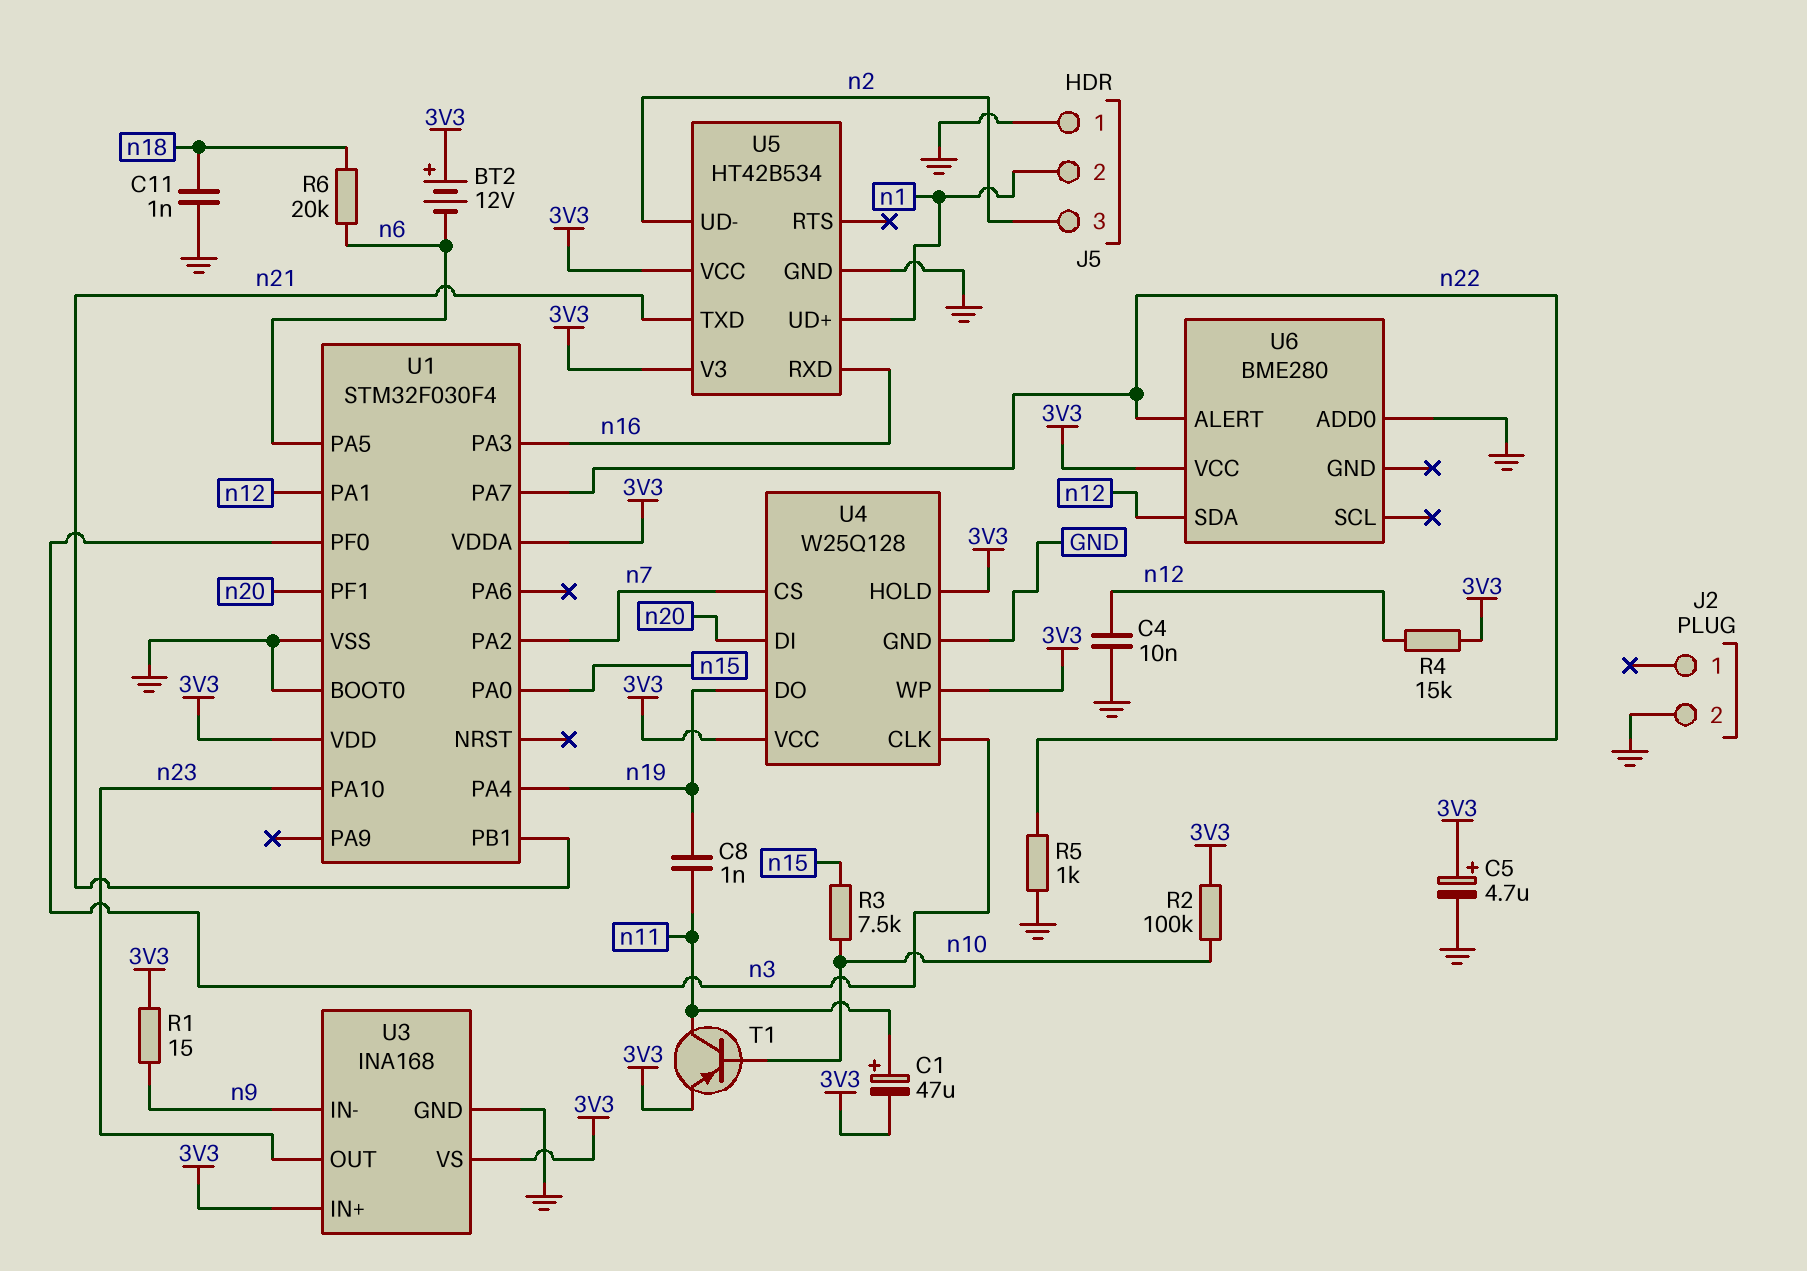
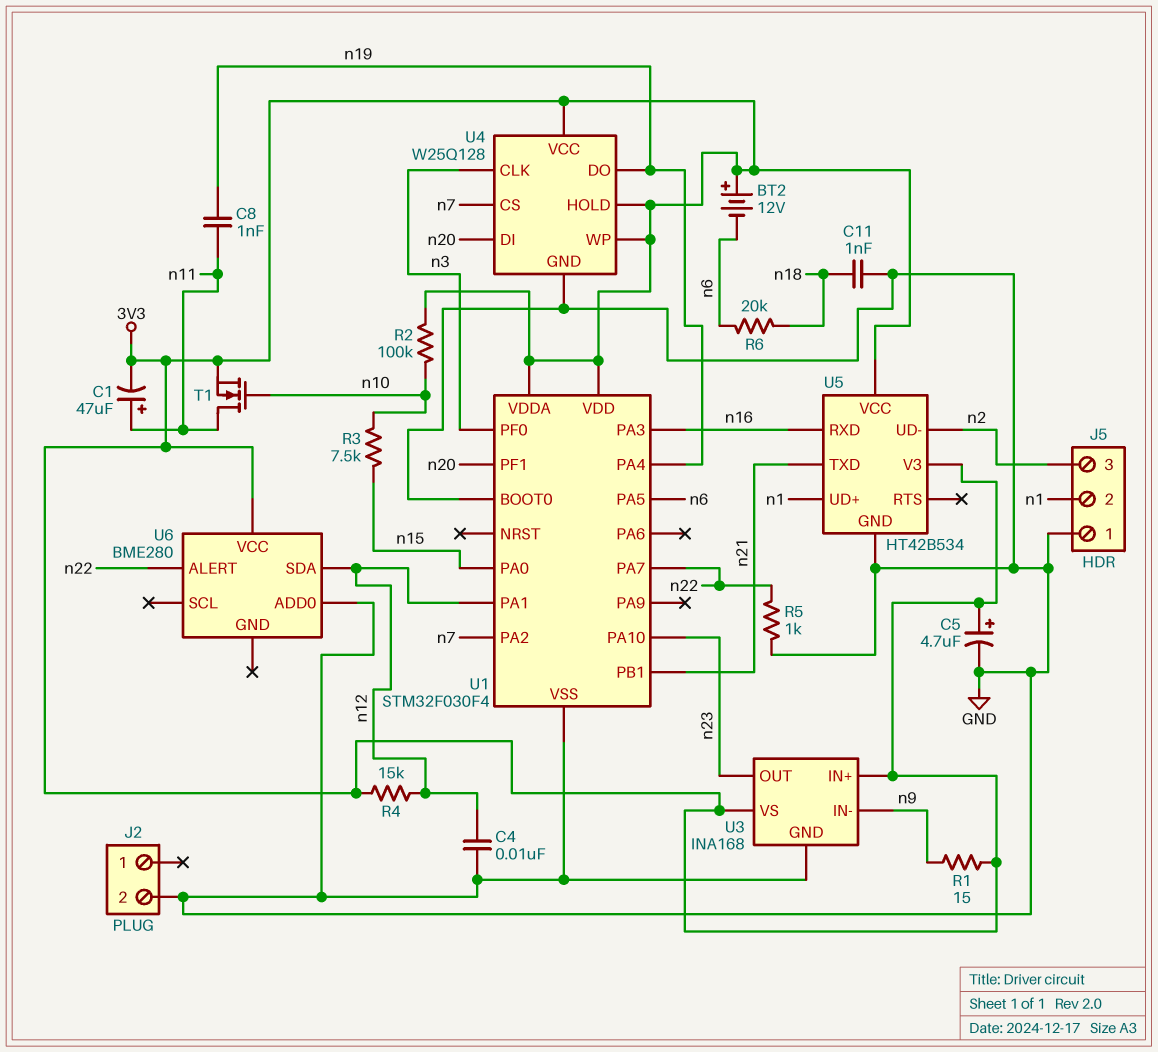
T1: PNP (B n10, C n11, E 3V3) -> NMOS (G n10, D n11, S 3V3)

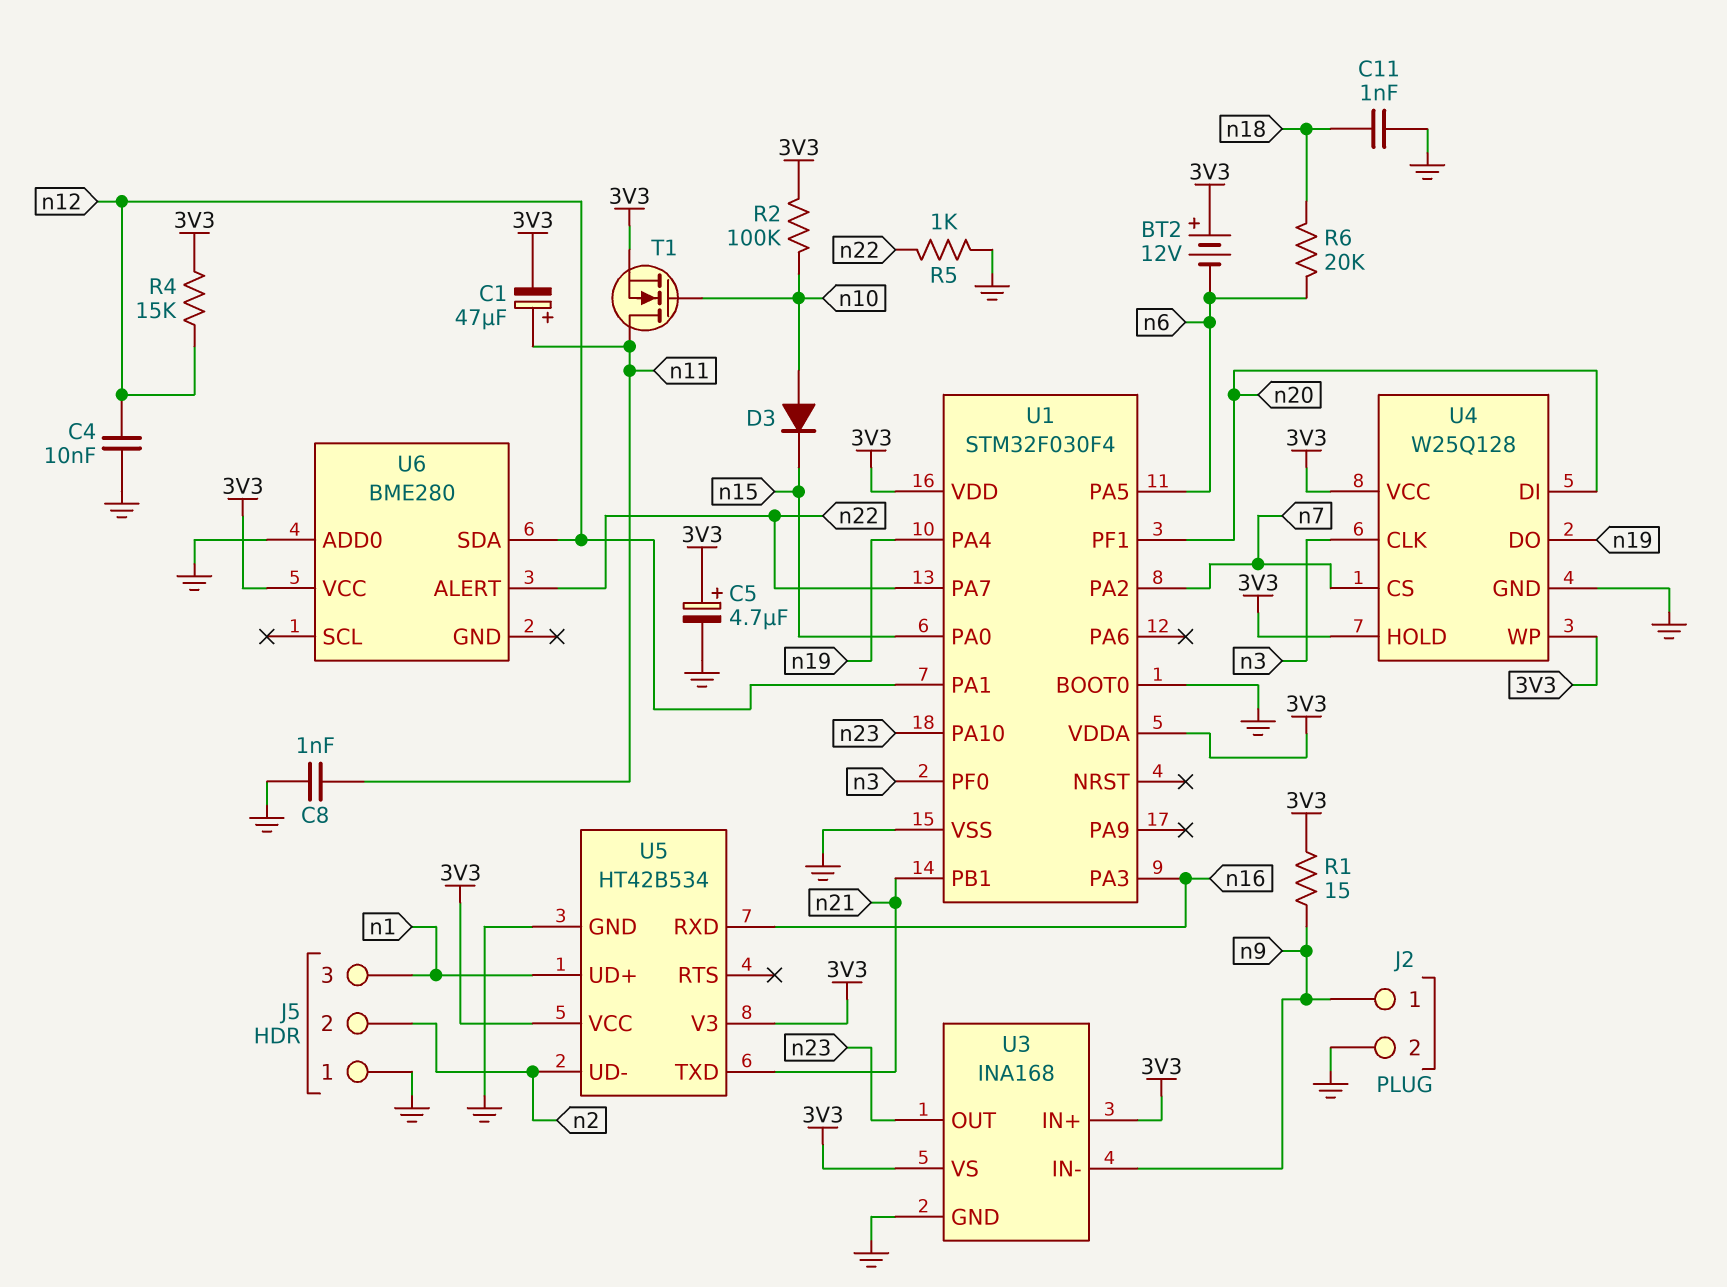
C8: 1nF (n11, n19) -> 1nF (GND, n11)
D3: none -> diode (A n10, K n15)
J2 pin 1: none -> n9
J5 pin 2: n1 -> n2
J5 pin 3: n2 -> n1
R3: 7.5k (n10, n15) -> none

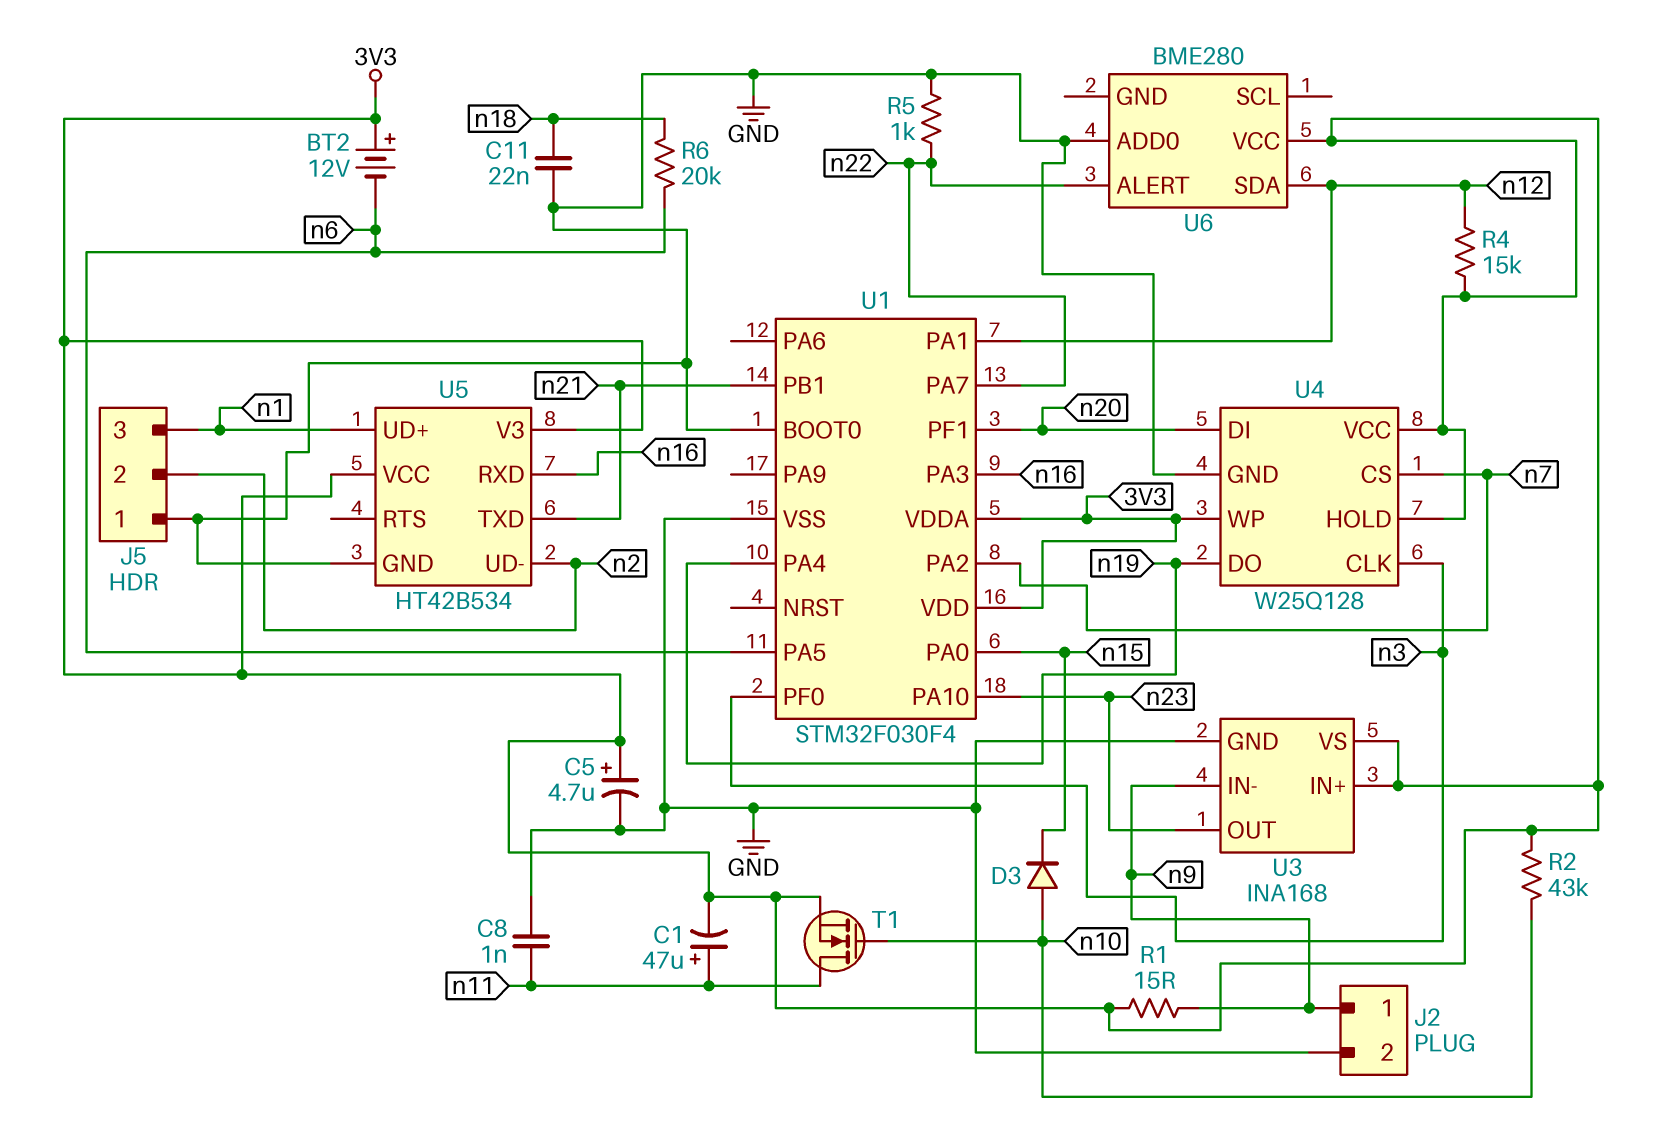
C4: 10nF (GND, n12) -> none
C11: 1nF (GND, n18) -> 22nF (GND, n18)
R2: 100k (3V3, n10) -> 43k (3V3, n10)

